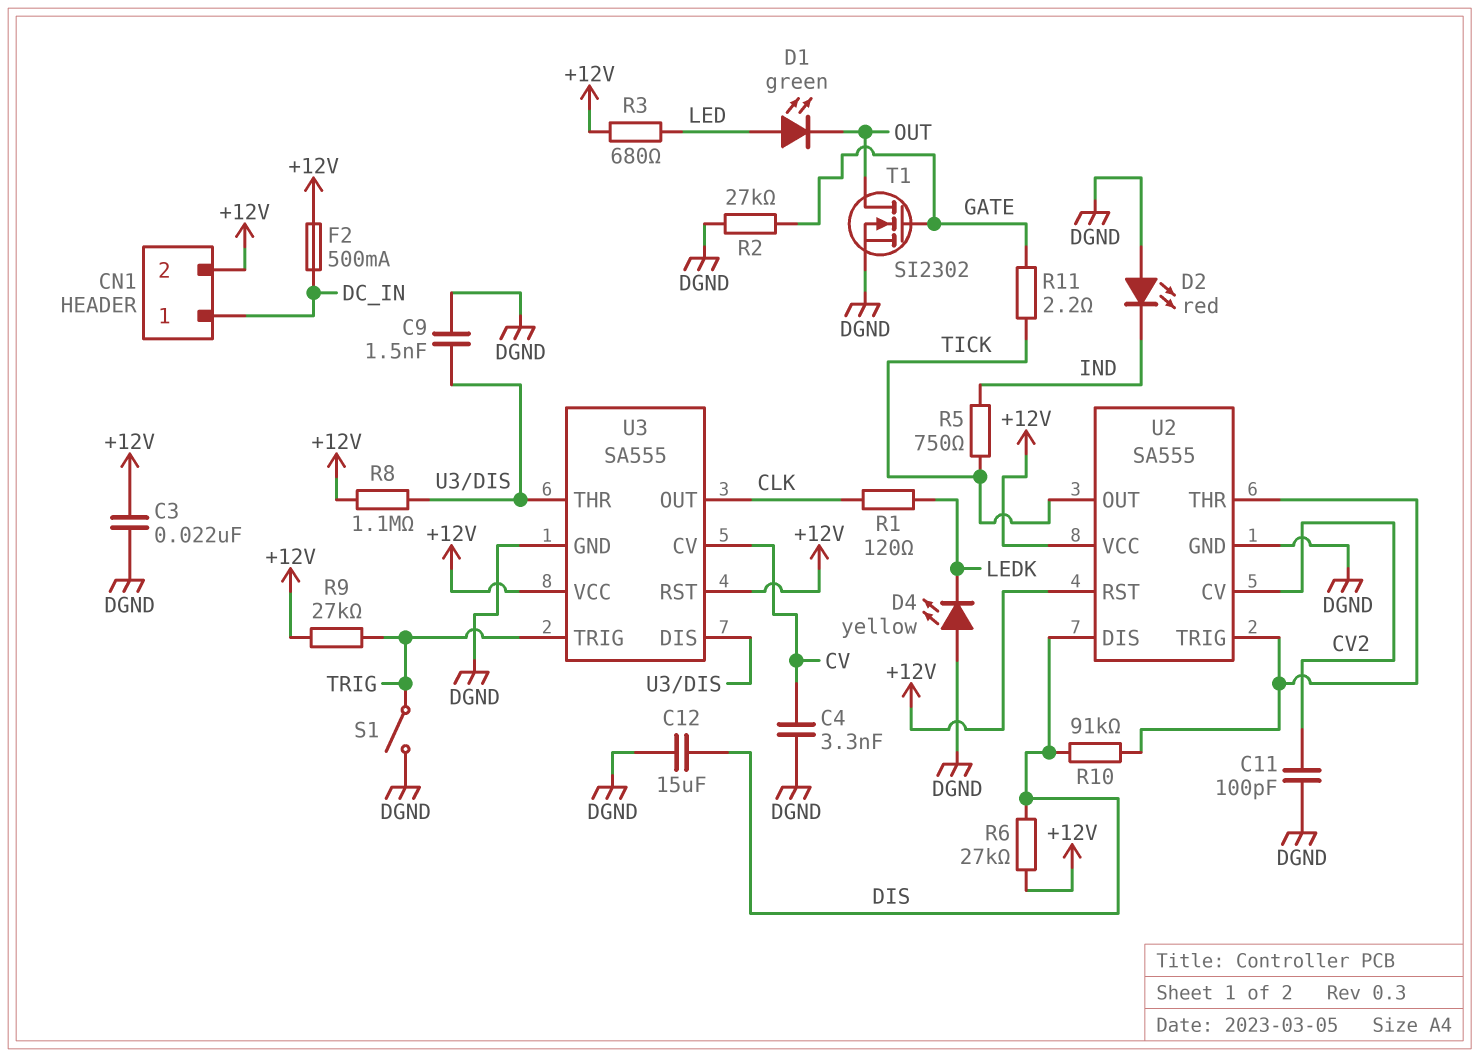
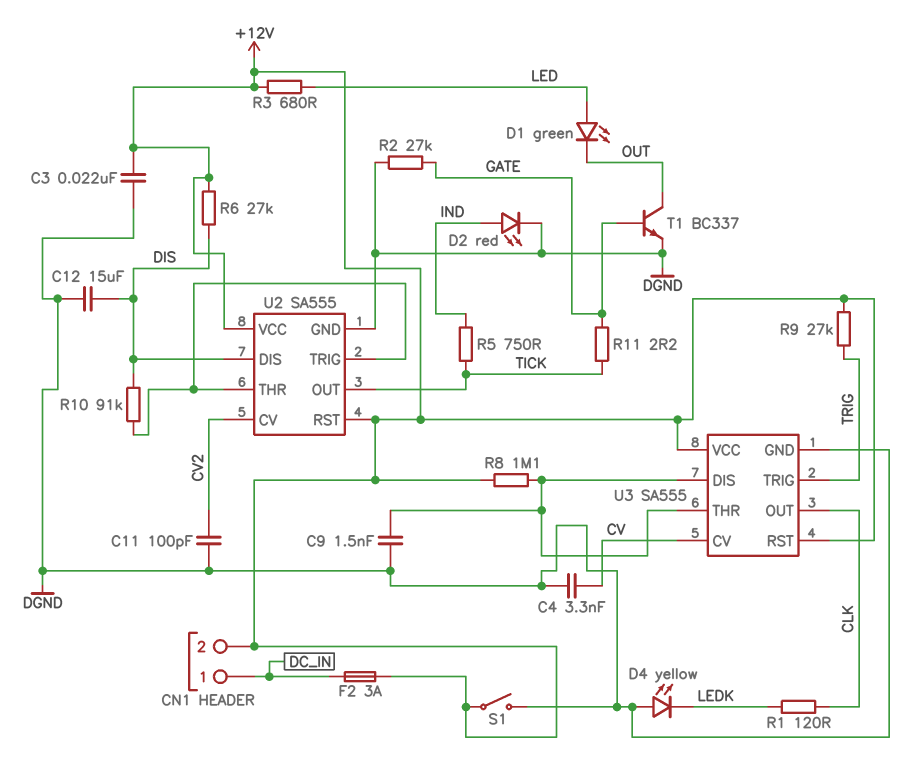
D2: LED red (A DGND, K IND) -> LED red (A IND, K DGND)
F2: 500mA (+12V, DC_IN) -> 3A (+12V, DC_IN)
S1: switch (DGND, TRIG) -> switch (+12V, DGND)
T1: NMOS SI2302 (G GATE, D OUT, S DGND) -> NPN BC337 (B GATE, C OUT, E DGND)

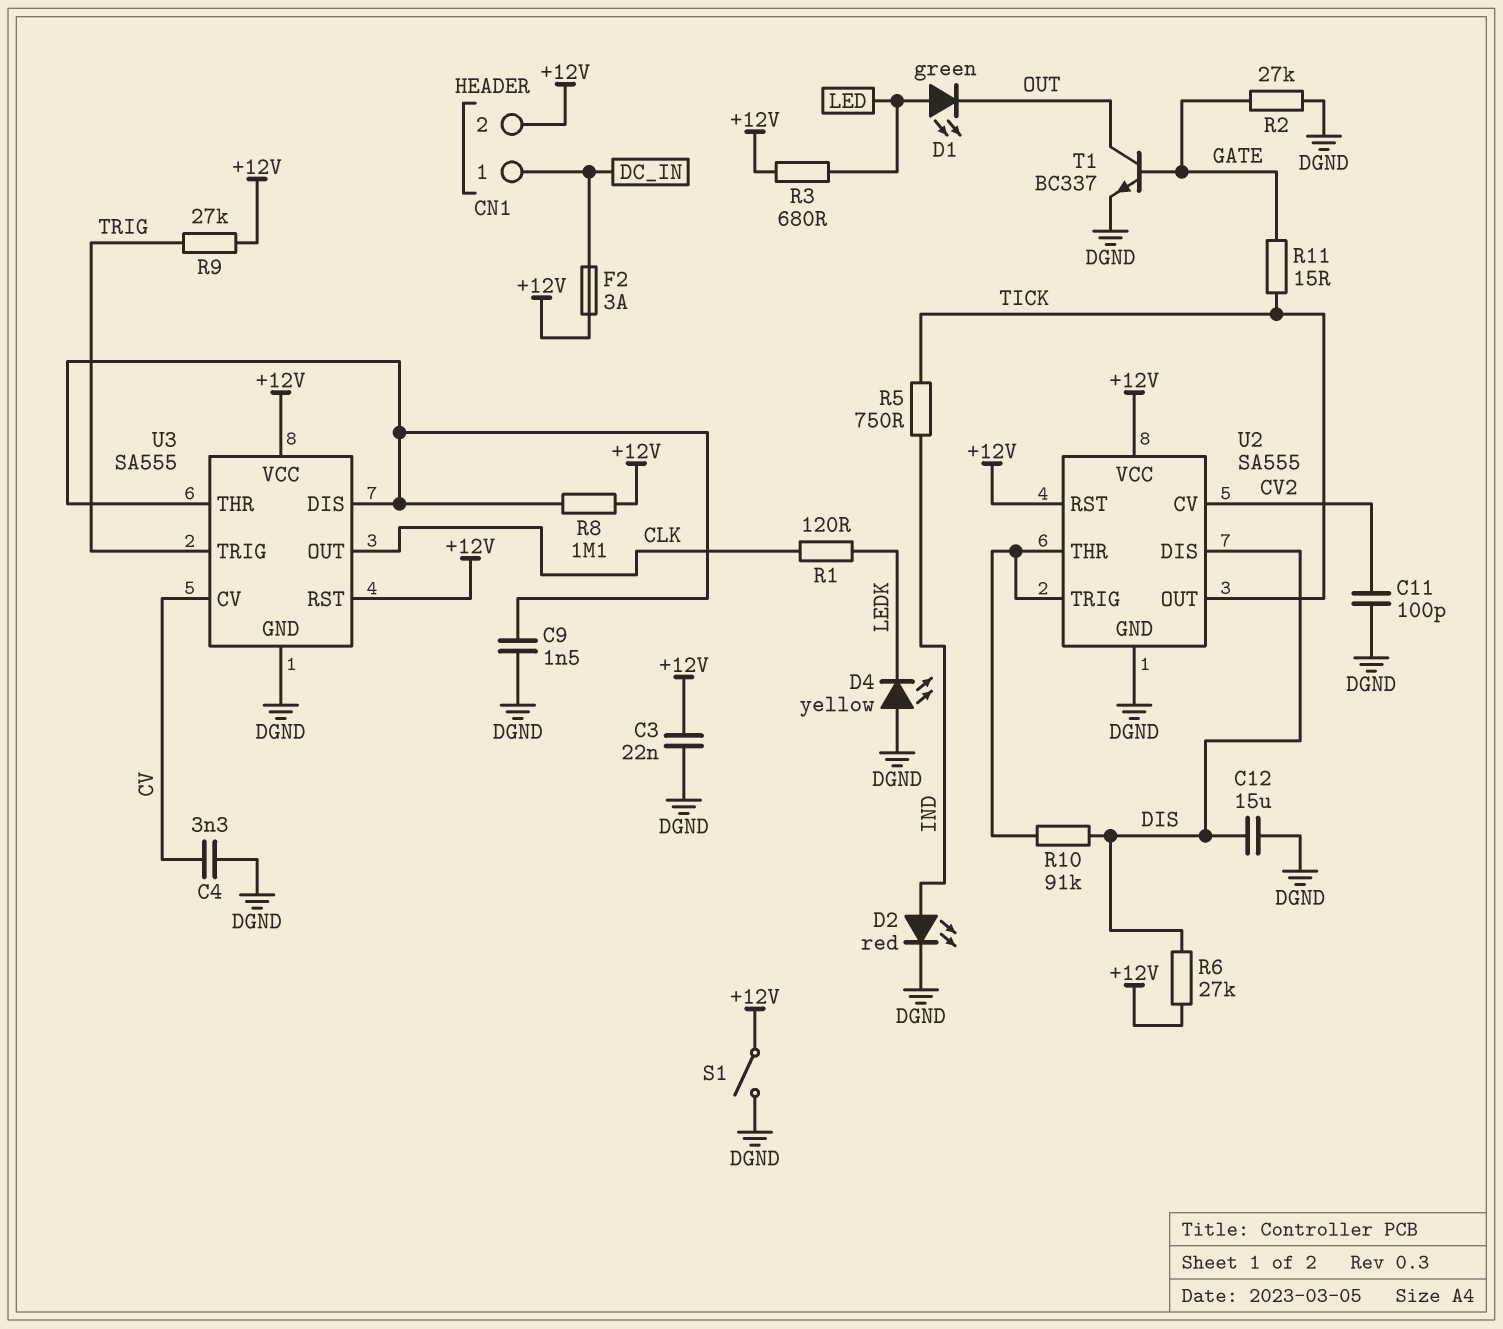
R11: 2.2 (GATE, TICK) -> 15 (GATE, TICK)

